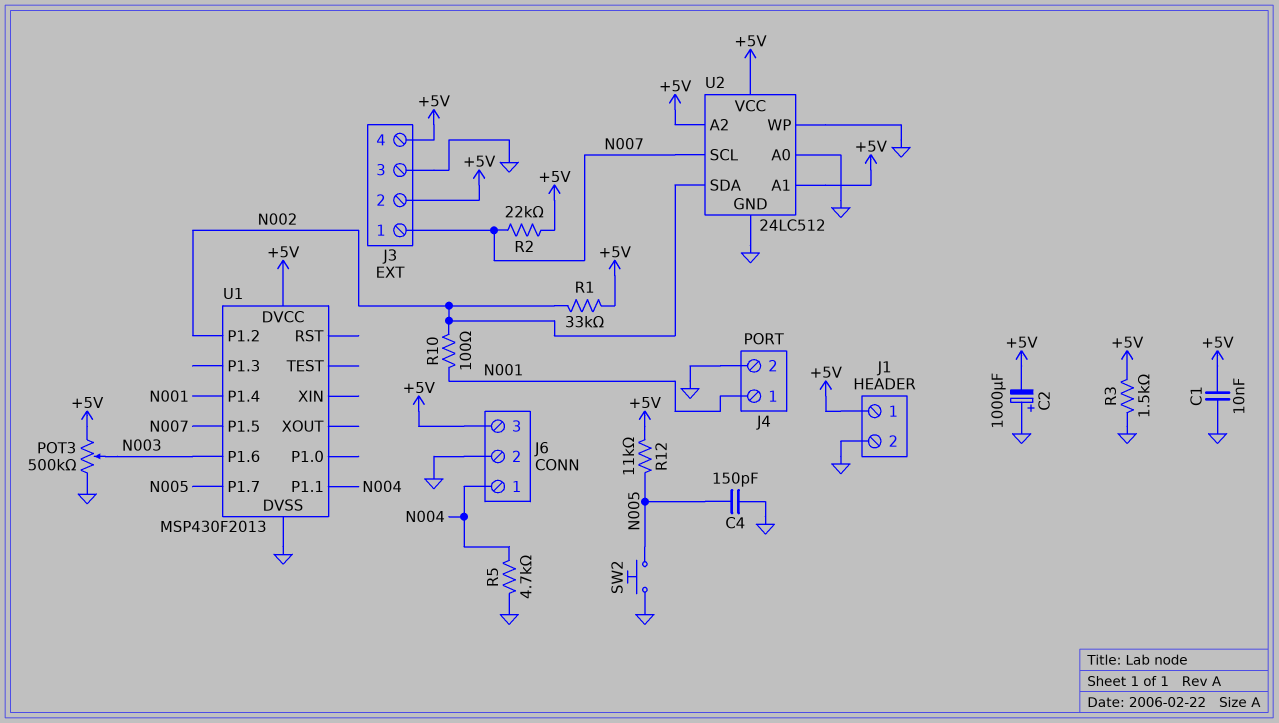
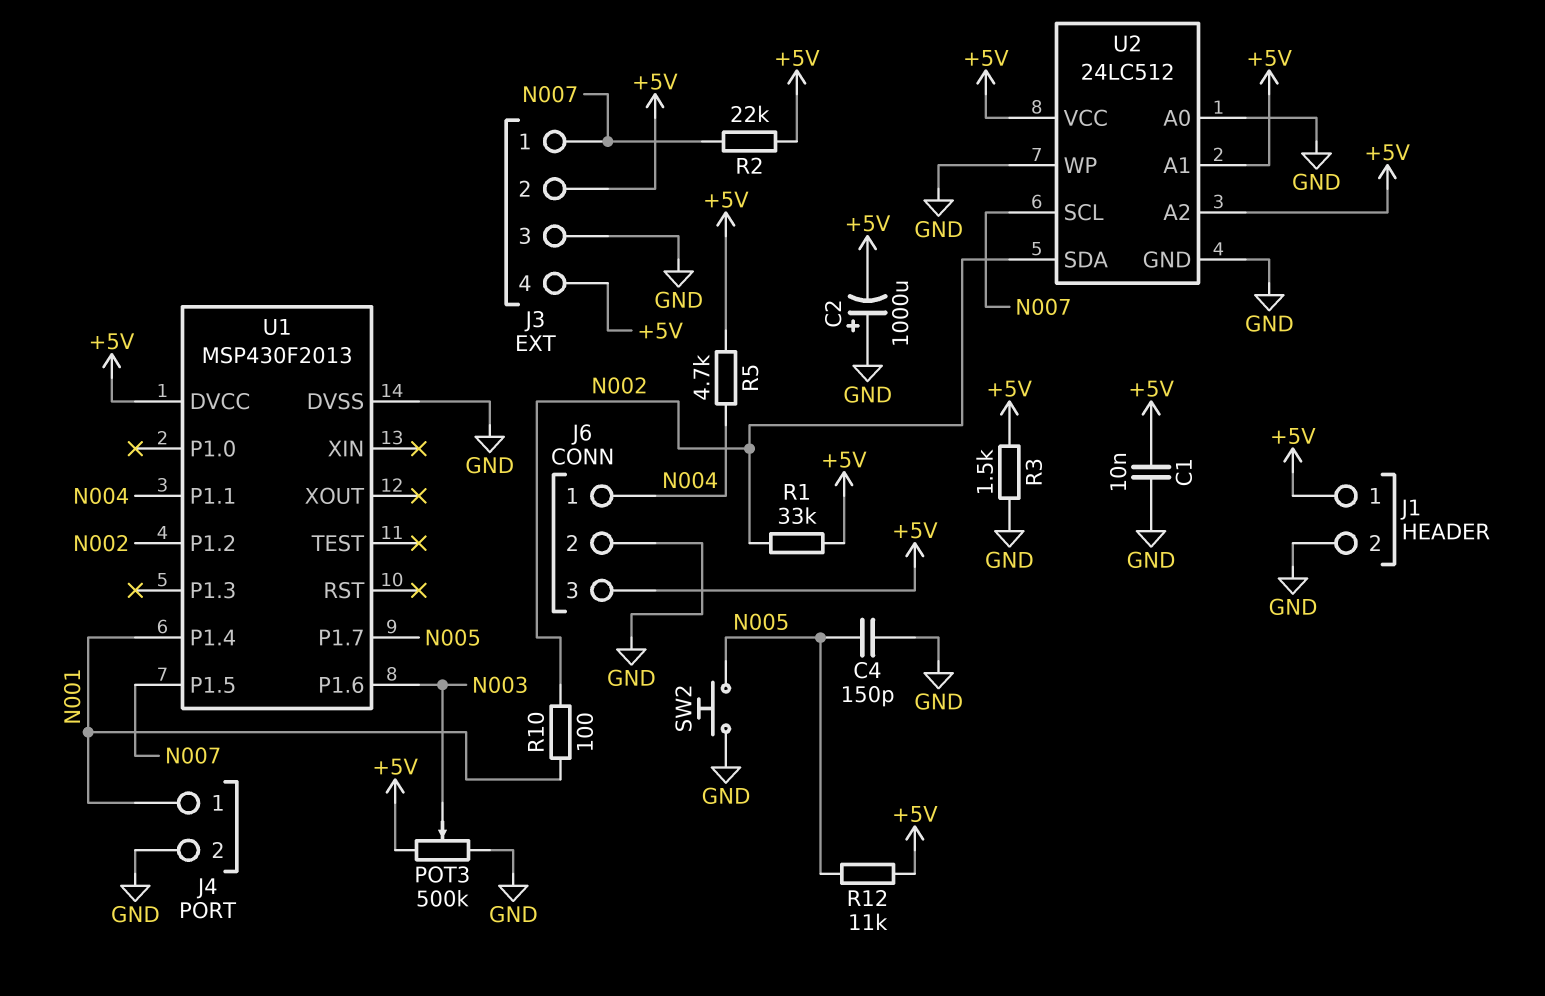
R5: 4.7k (GND, N004) -> 4.7k (+5V, N004)

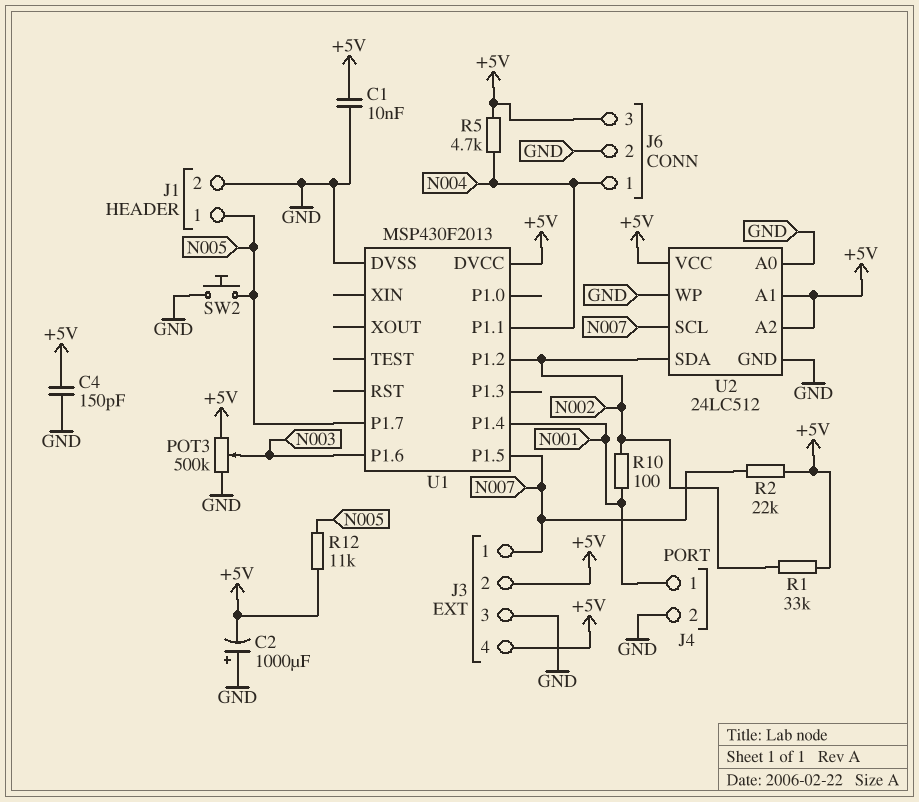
C4: 150pF (GND, N005) -> 150pF (+5V, GND)
J1 pin 1: +5V -> N005
R3: 1.5k (+5V, GND) -> none

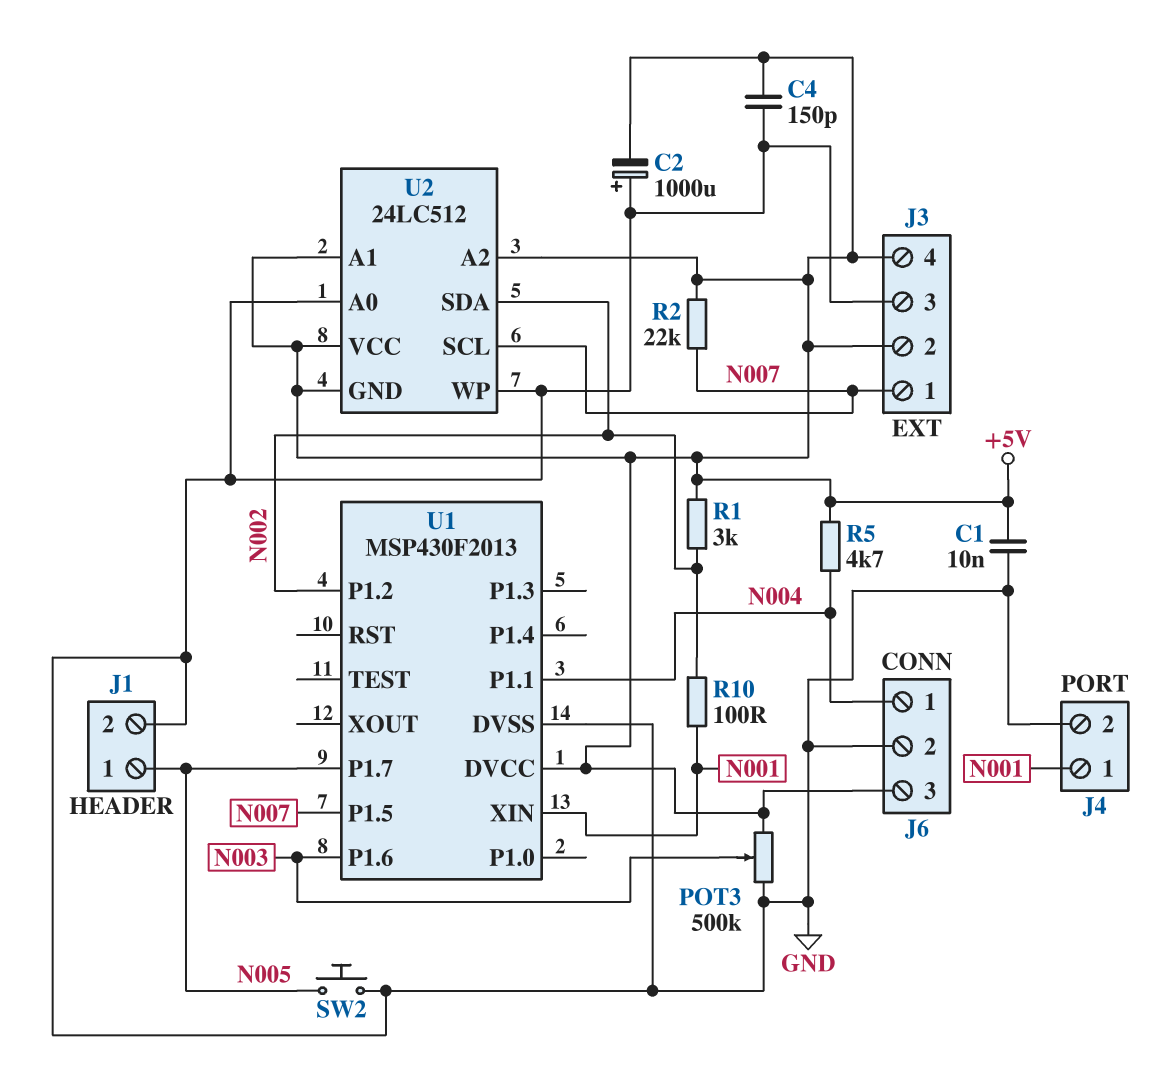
R1: 33k (+5V, N002) -> 3k (+5V, N002)
R12: 11k (+5V, N005) -> none
U1 pin P1.4: N001 -> none
U1 pin XIN: none -> N001
U2 pin GND: GND -> +5V

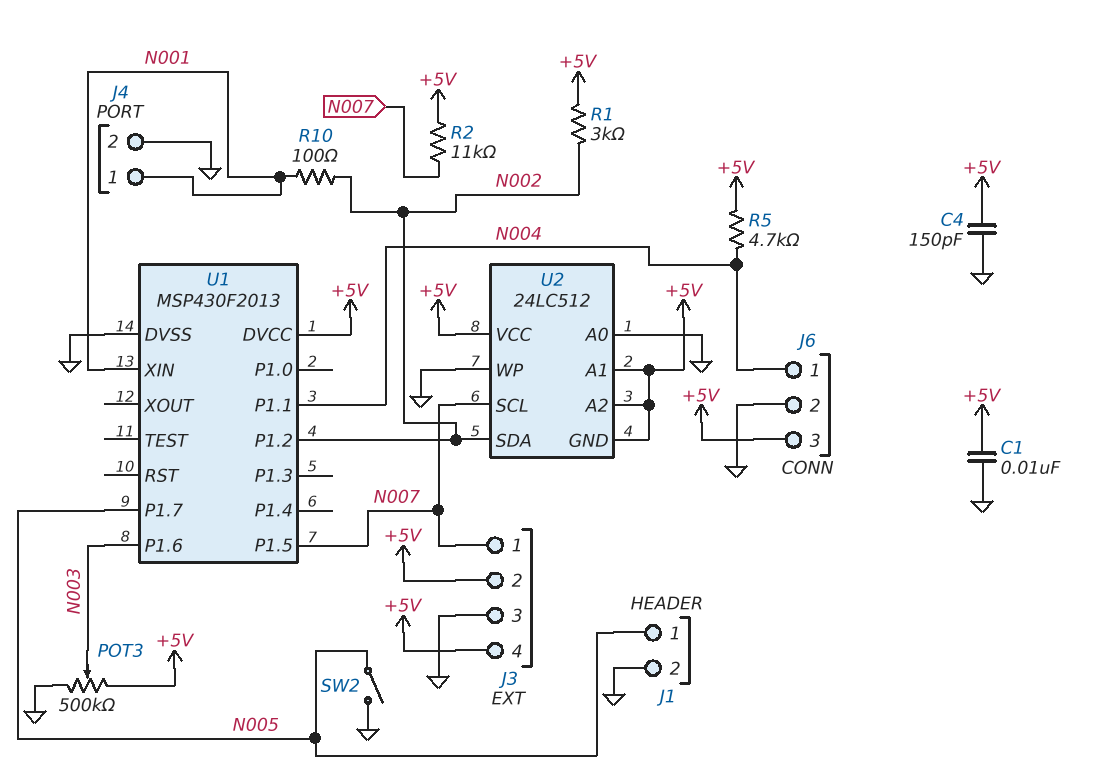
C2: 1000uF (plus GND, minus +5V) -> none
R2: 22k (+5V, N007) -> 11k (+5V, N007)
SW2: button (GND, N005) -> switch (GND, N005)

